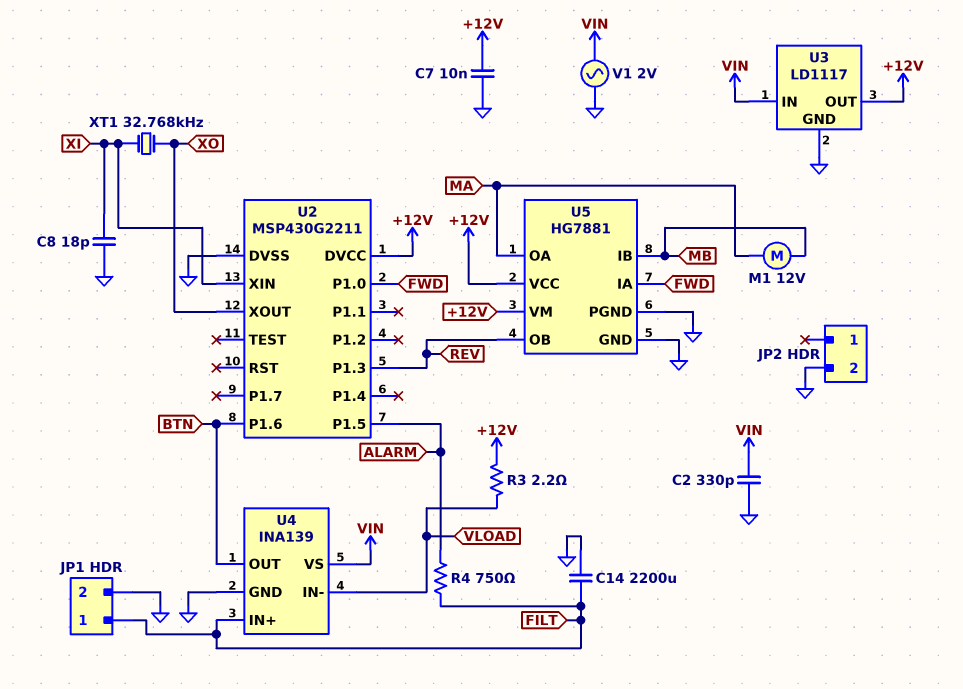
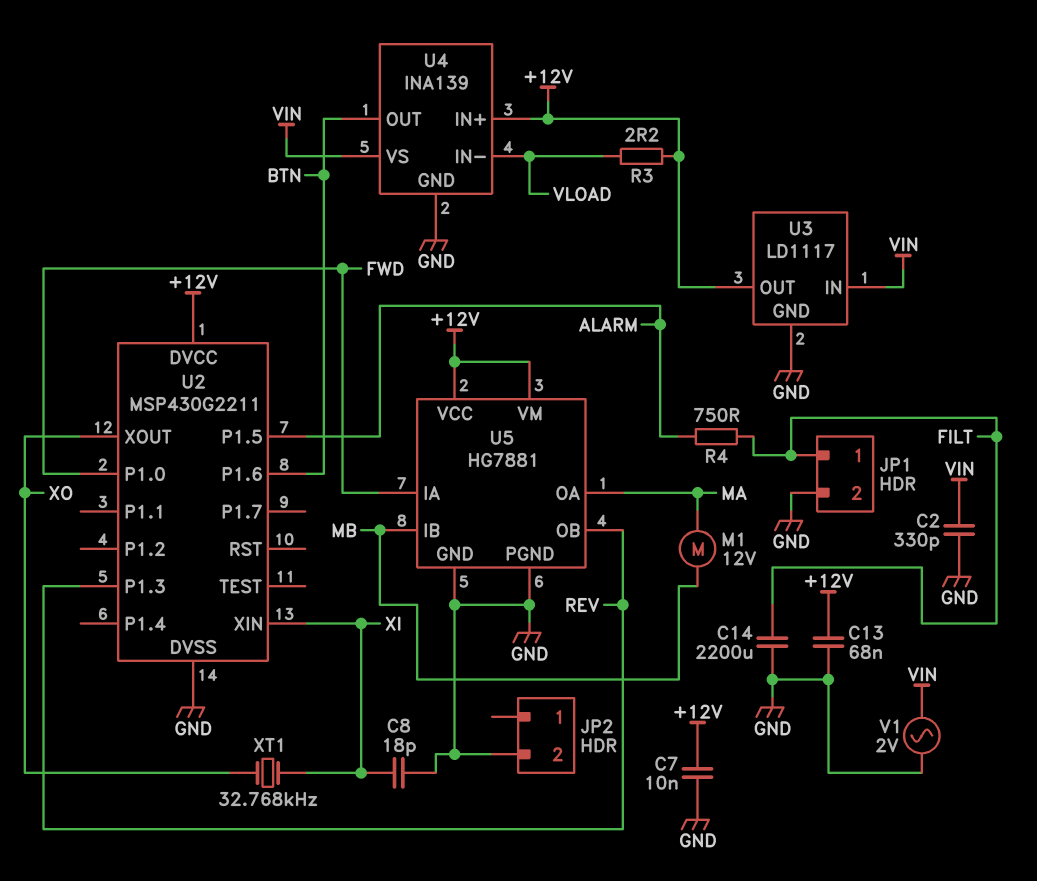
C13: none -> 68nF (+12V, GND)
U4 pin IN+: FILT -> +12V

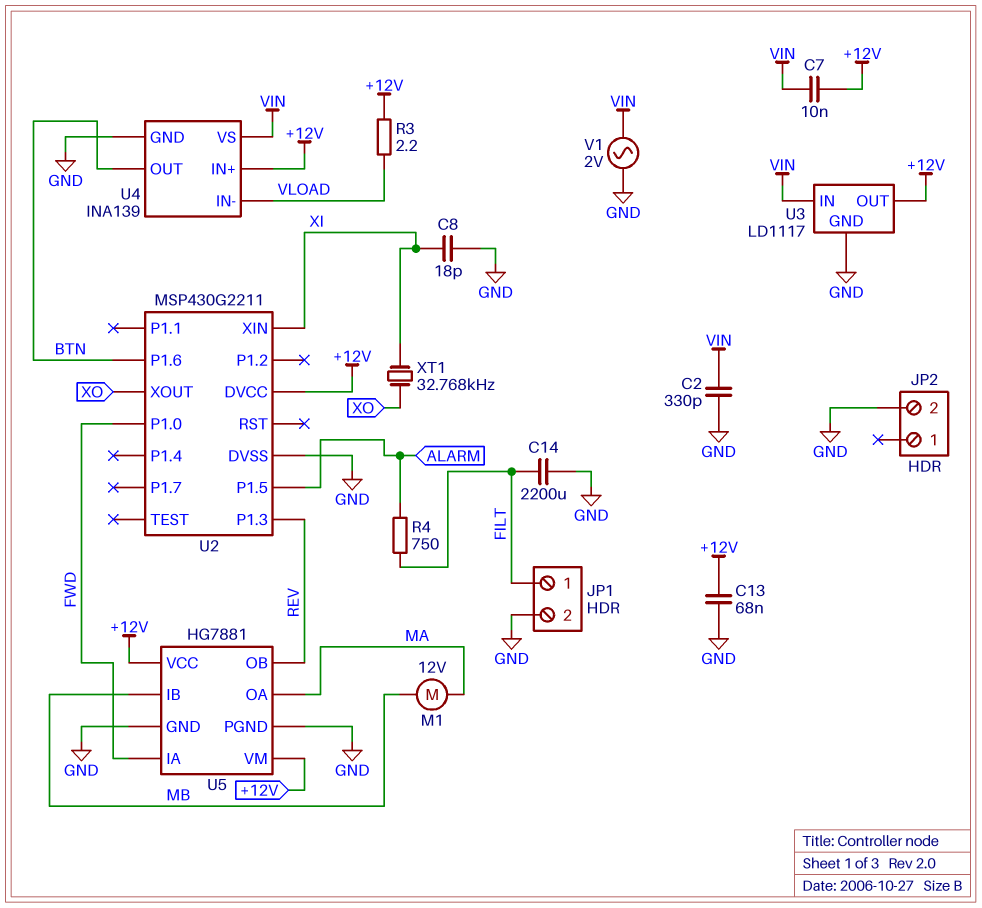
C7: 10nF (+12V, GND) -> 10nF (+12V, VIN)

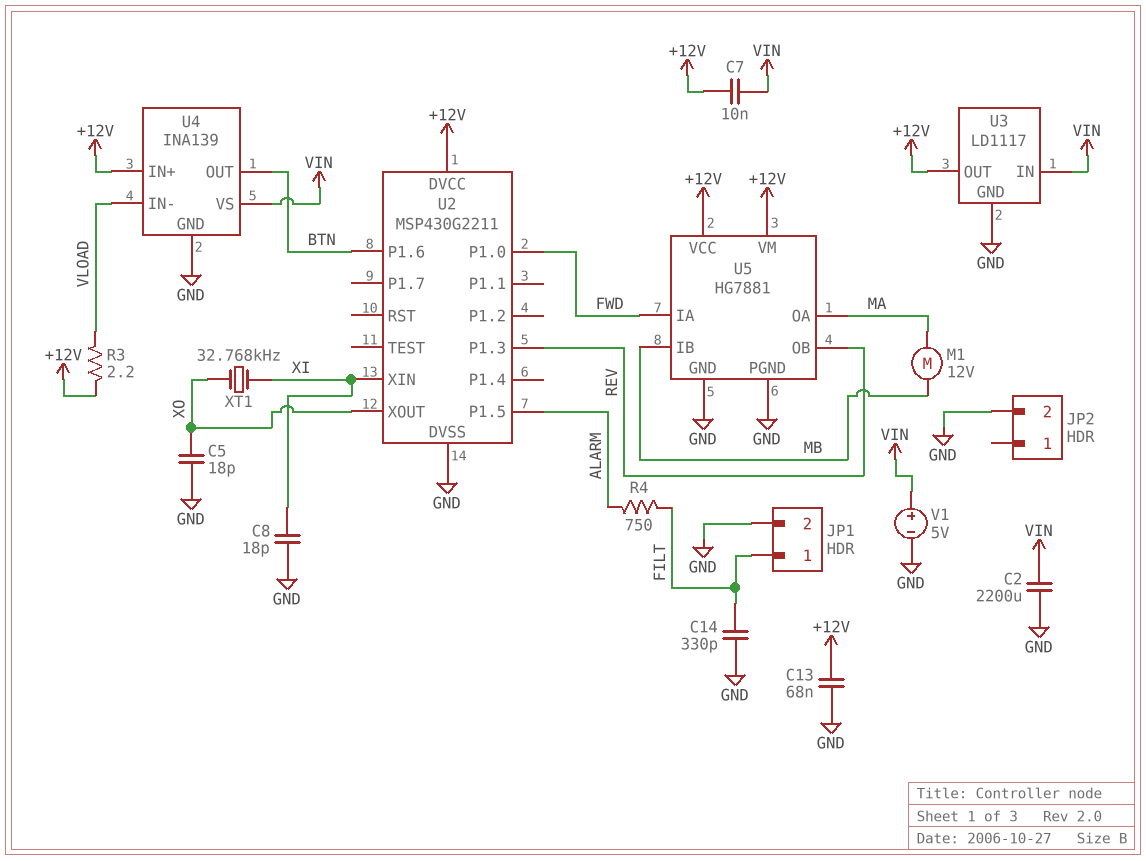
C2: 330pF (GND, VIN) -> 2200uF (GND, VIN)
C5: none -> 18pF (GND, XO)
C14: 2200uF (FILT, GND) -> 330pF (FILT, GND)
V1: AC 2V (GND, VIN) -> 5V (plus VIN, minus GND)

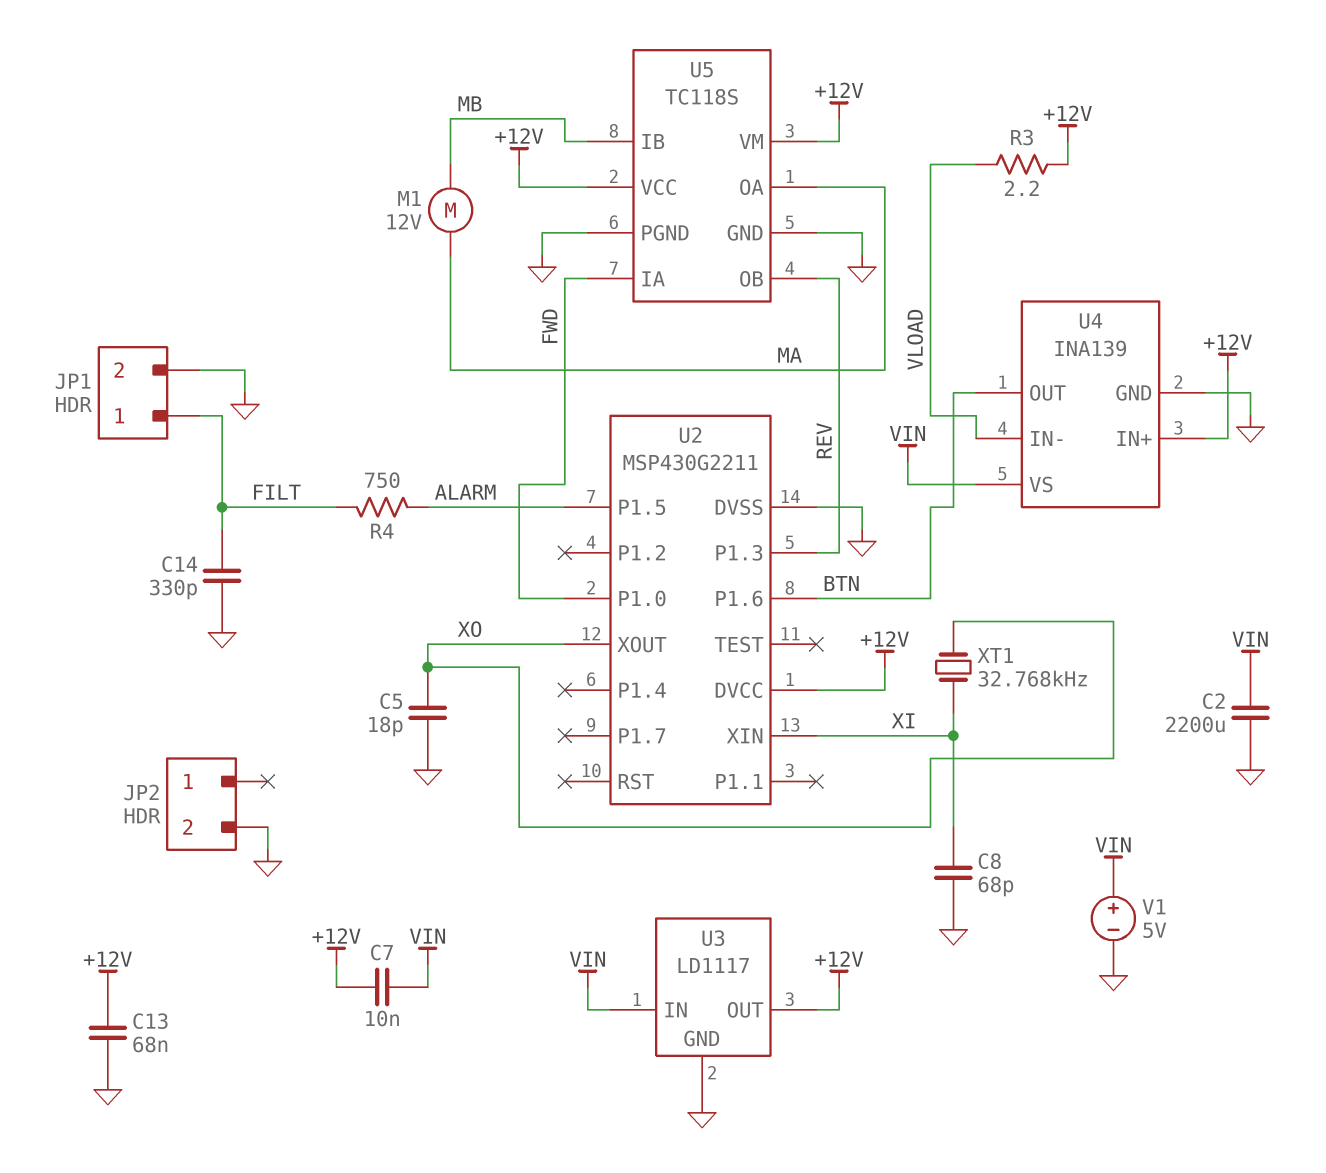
C8: 18pF (GND, XI) -> 68pF (GND, XI)
U5: HG7881 -> TC118S

